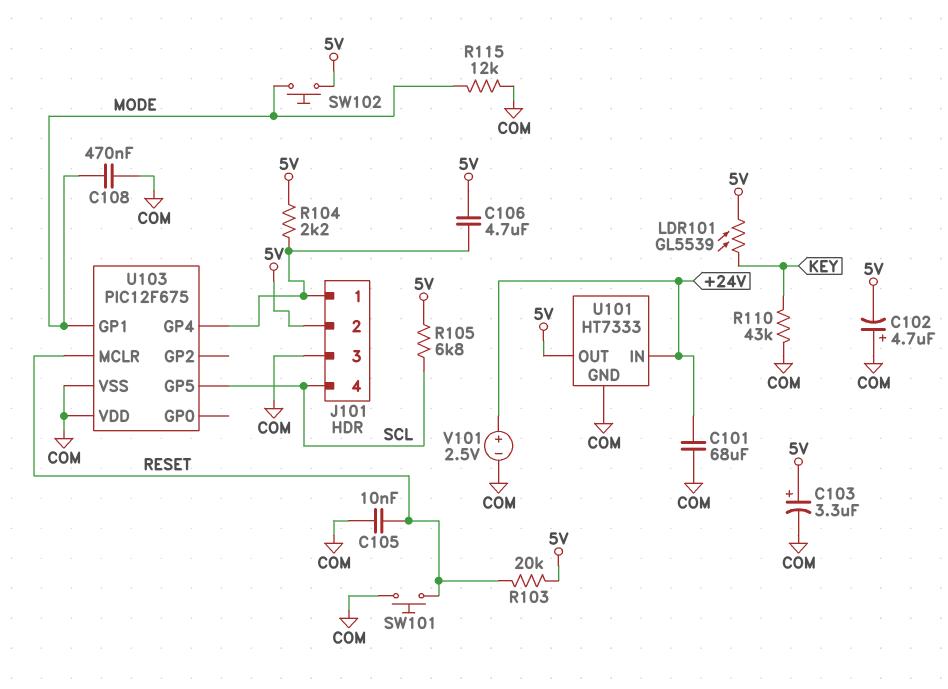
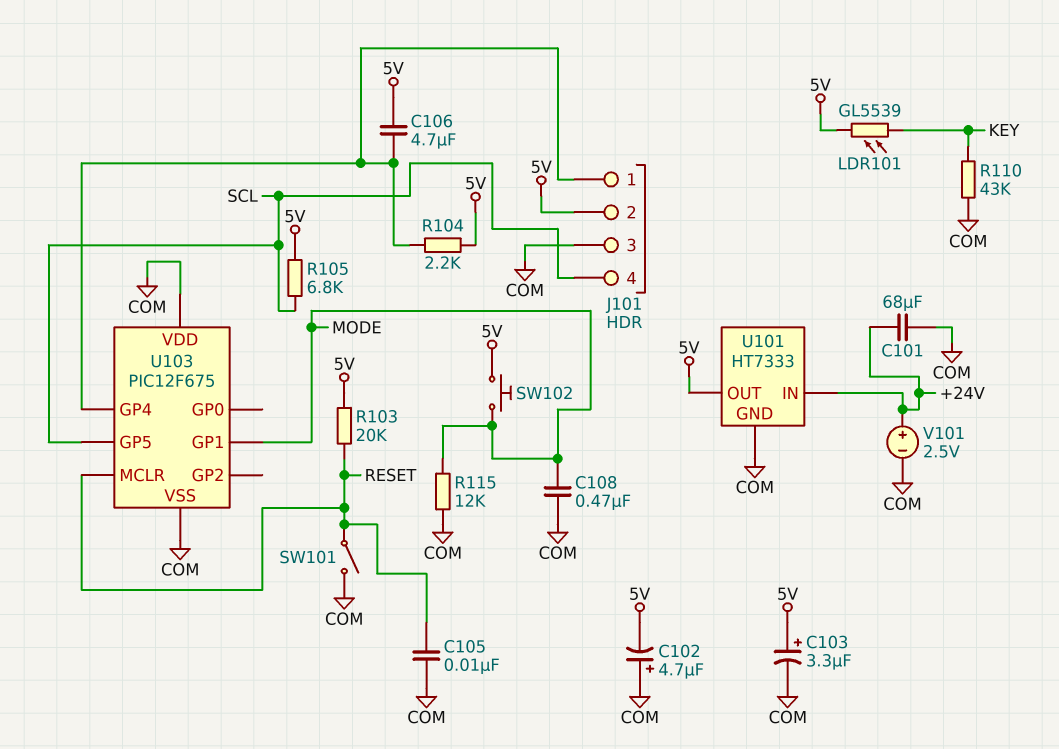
SW101: button (COM, RESET) -> switch (COM, RESET)

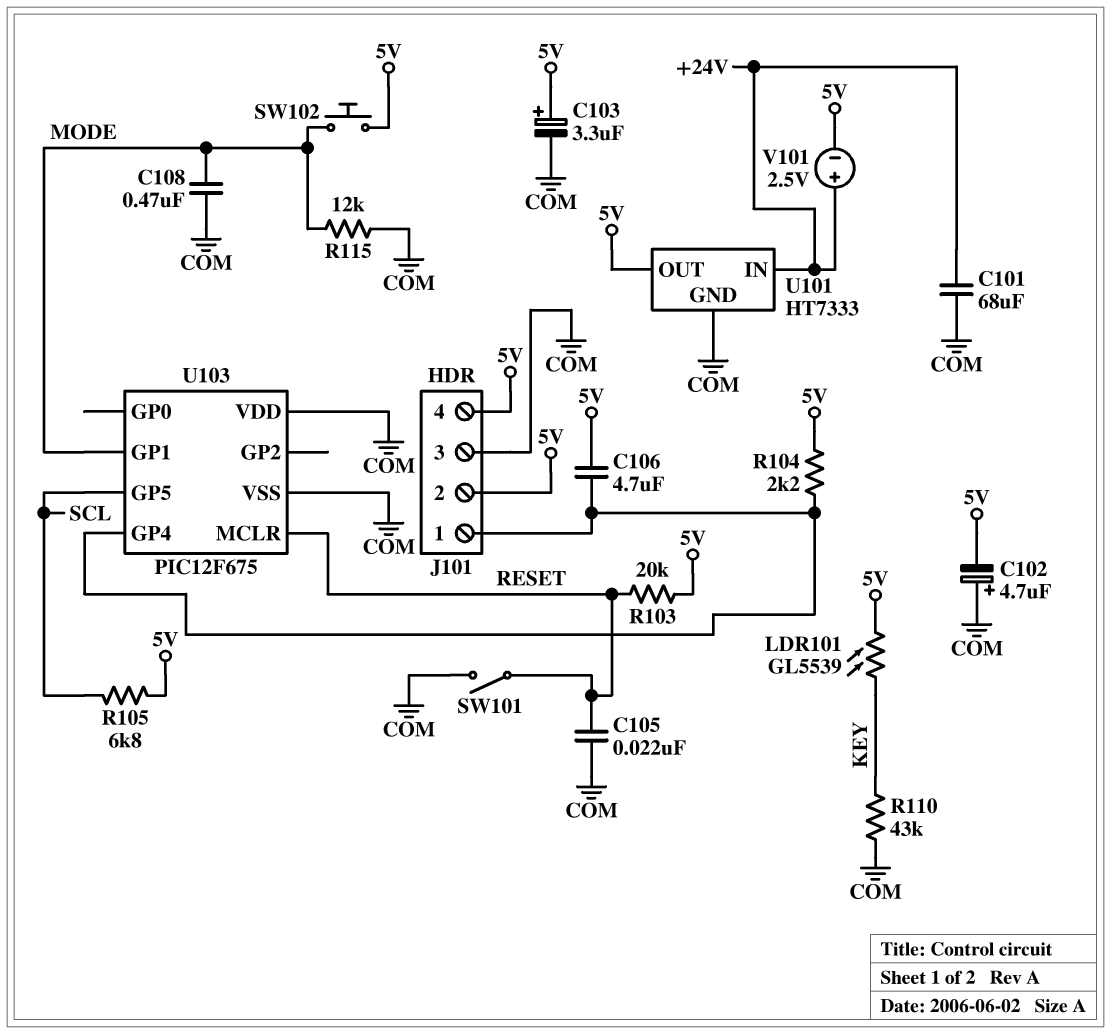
C105: 10nF (COM, RESET) -> 22nF (COM, RESET)
J101 pin 4: SCL -> 5V
V101: 2.5V (plus +24V, minus COM) -> 2.5V (plus +24V, minus 5V)

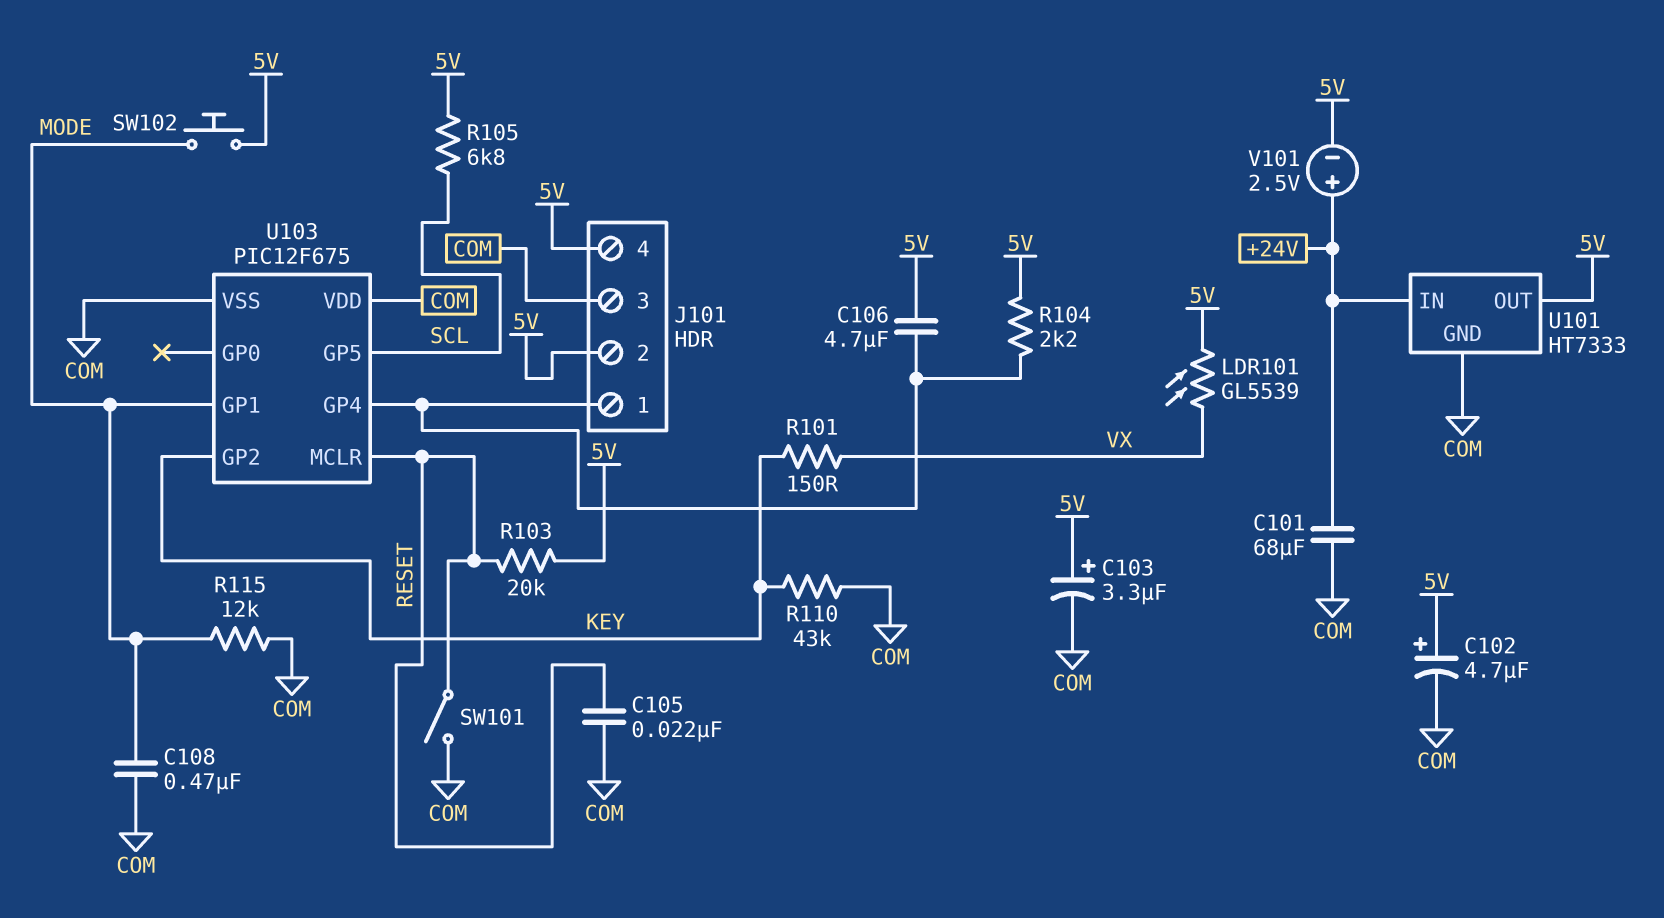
C102: 4.7uF (plus COM, minus 5V) -> 4.7uF (plus 5V, minus COM)
LDR101: GL5539 (5V, KEY) -> GL5539 (5V, VX)
R101: none -> 150 (KEY, VX)
U103 pin GP2: none -> KEY

